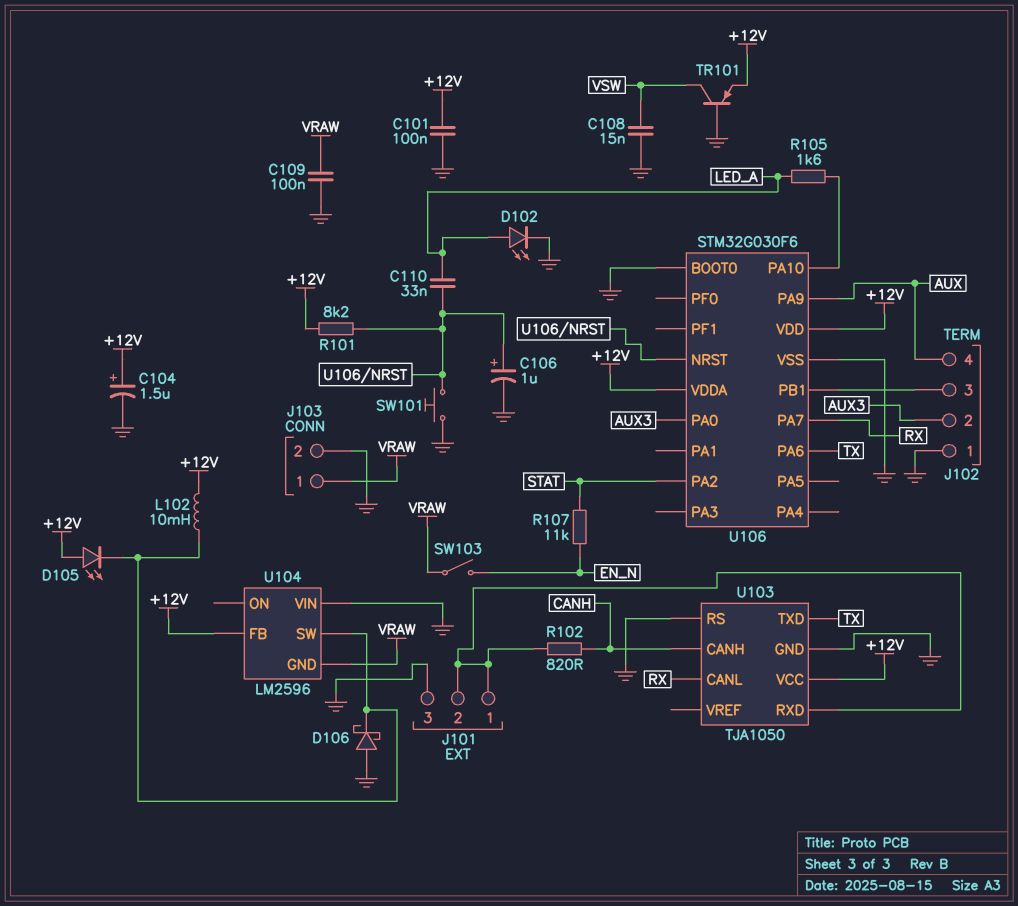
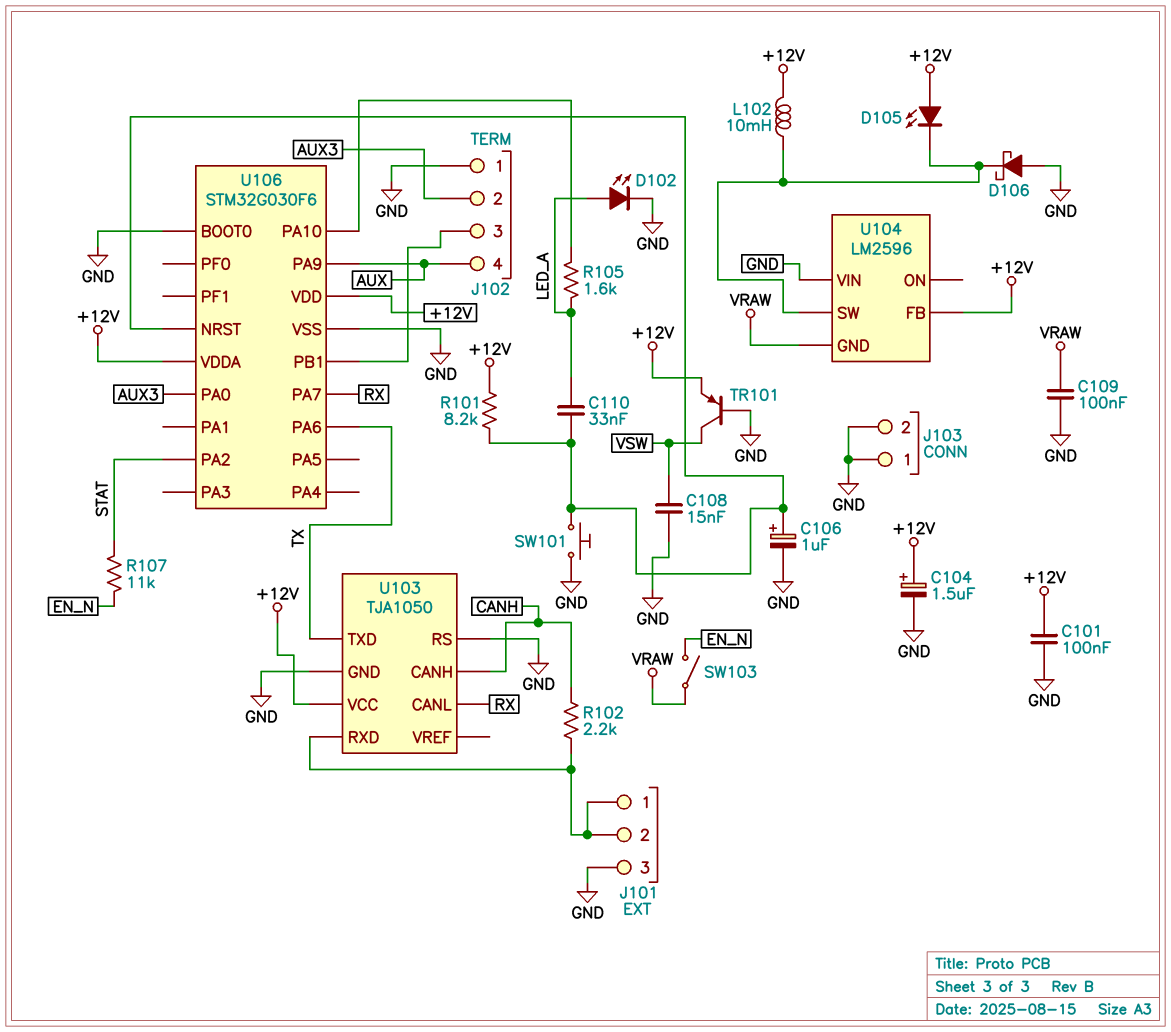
J103 pin 1: VRAW -> GND
R102: 820 (CANH, J101/1) -> 2.2k (CANH, J101/1)

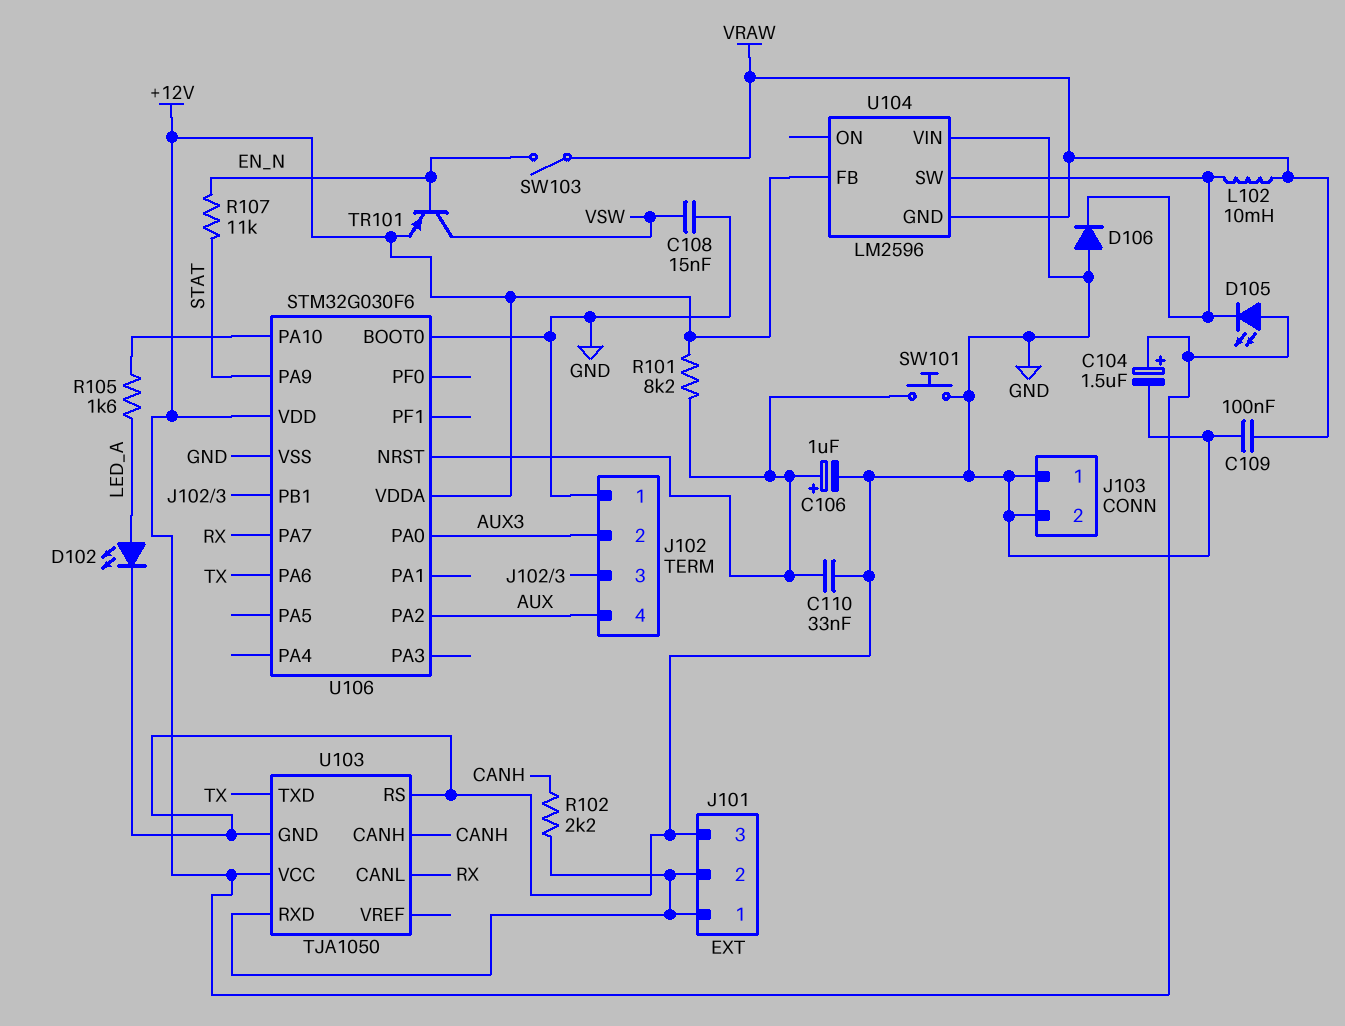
C101: 100nF (+12V, GND) -> none
C110: 33nF (LED_A, U106/NRST) -> 33nF (GND, U106/NRST)
D106: schottky (A GND, K U104/SW) -> diode (A GND, K U104/SW)
L102: 10mH (+12V, U104/SW) -> 10mH (U104/SW, VRAW)
TR101: PNP (B GND, C VSW, E +12V) -> PNP (B EN_N, C VSW, E +12V)
U106 pin PA2: STAT -> AUX
U106 pin PA9: AUX -> STAT

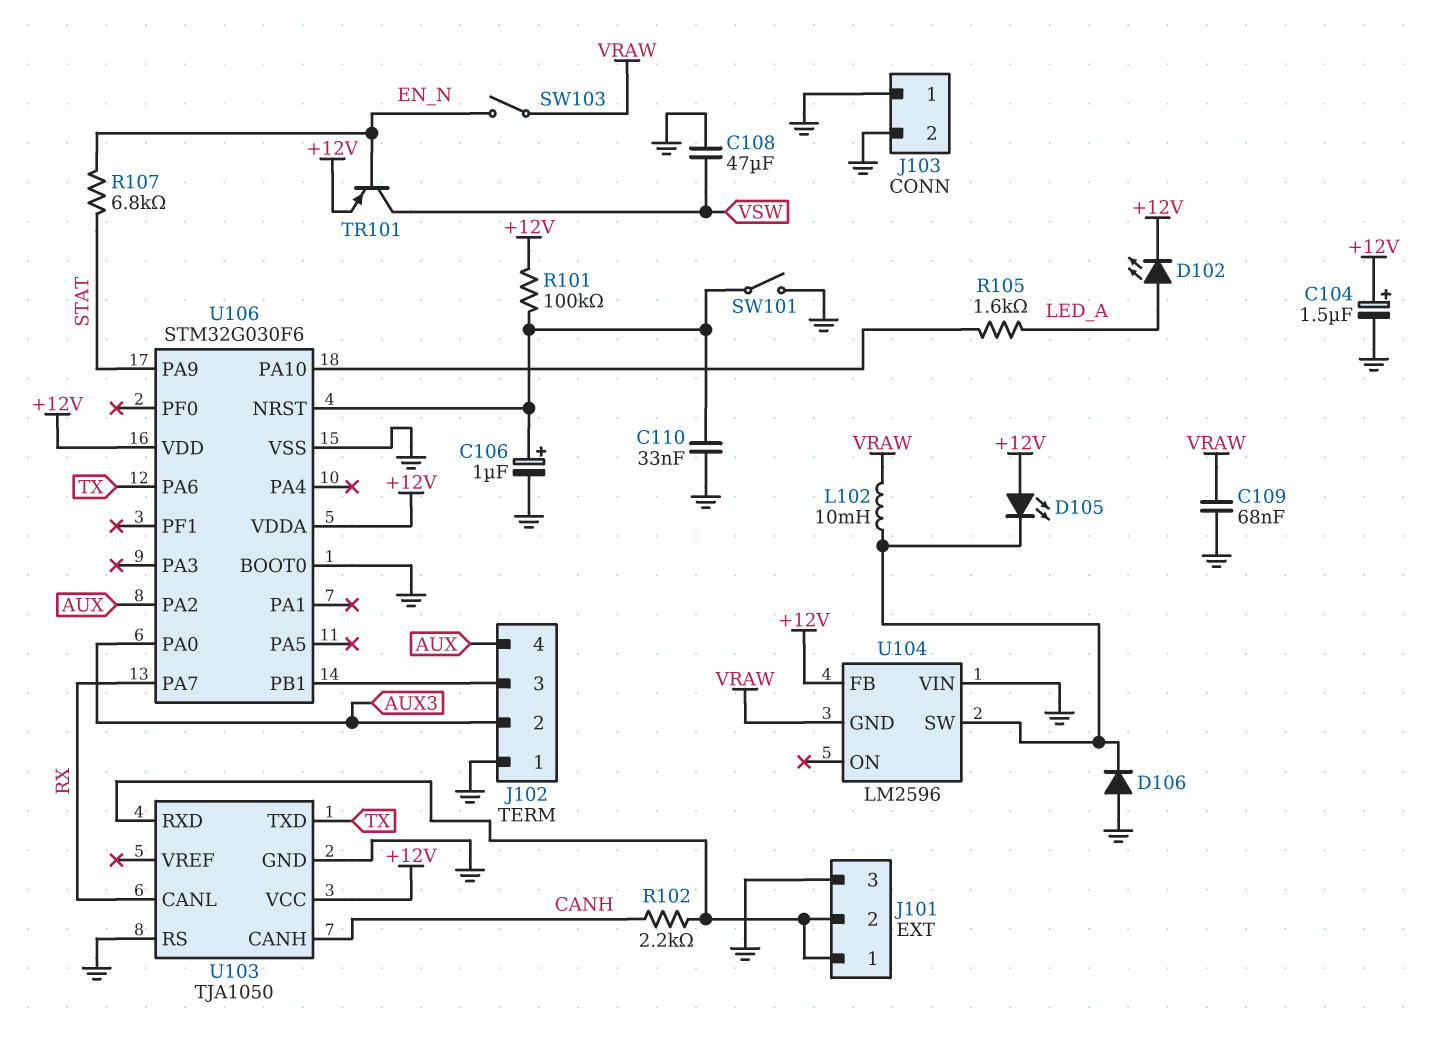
C108: 15nF (GND, VSW) -> 47uF (GND, VSW)
C109: 100nF (GND, VRAW) -> 68nF (GND, VRAW)
D102: LED (A LED_A, K GND) -> LED (A LED_A, K +12V)
R101: 8.2k (+12V, U106/NRST) -> 100k (+12V, U106/NRST)
R107: 11k (EN_N, STAT) -> 6.8k (EN_N, STAT)
SW101: button (GND, U106/NRST) -> switch (GND, U106/NRST)

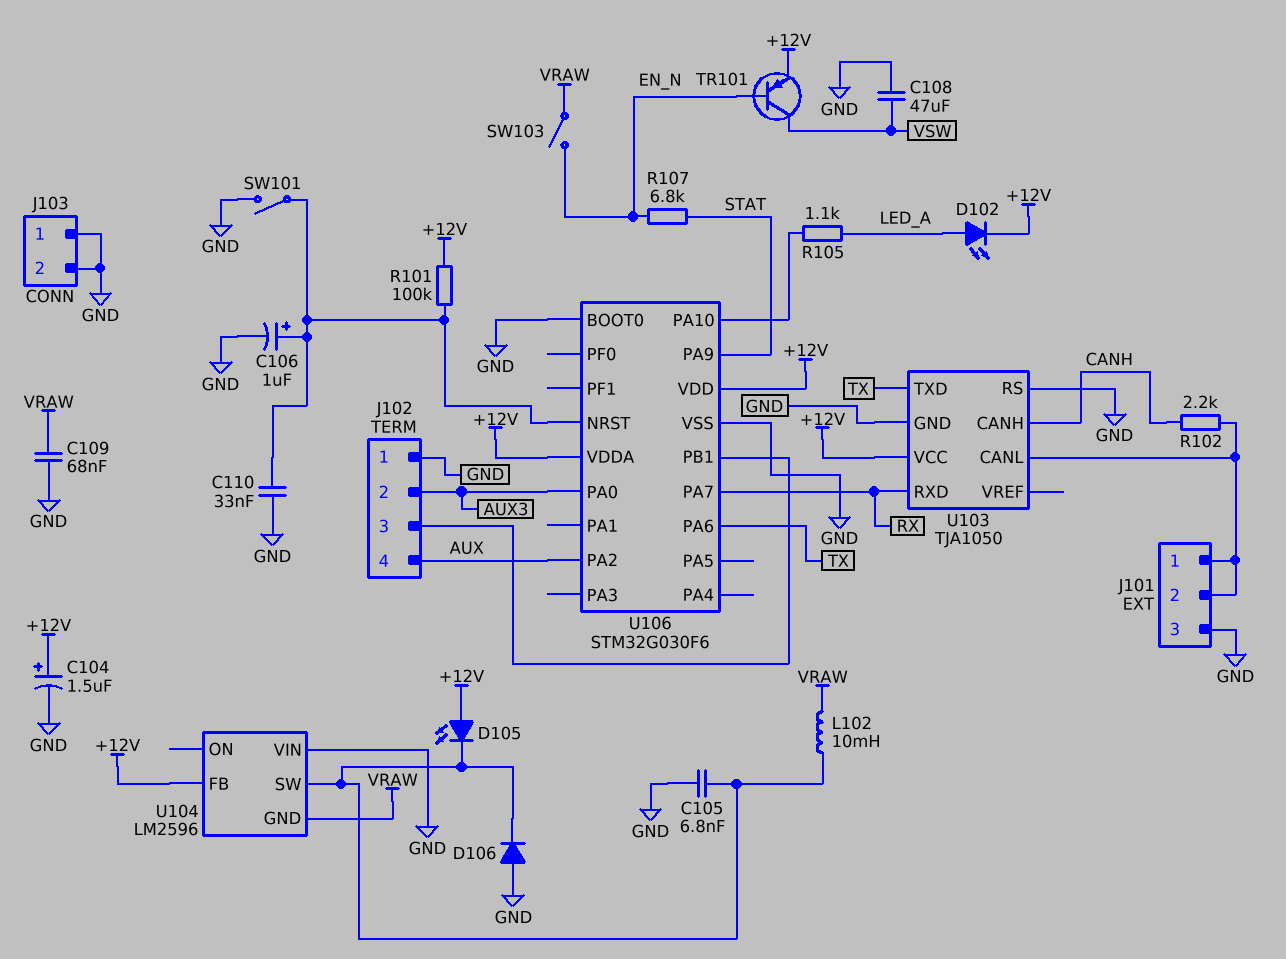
C105: none -> 6.8nF (GND, U104/SW)
R105: 1.6k (LED_A, U106/PA10) -> 1.1k (LED_A, U106/PA10)
U103 pin CANL: RX -> J101/1
U103 pin RXD: J101/1 -> RX

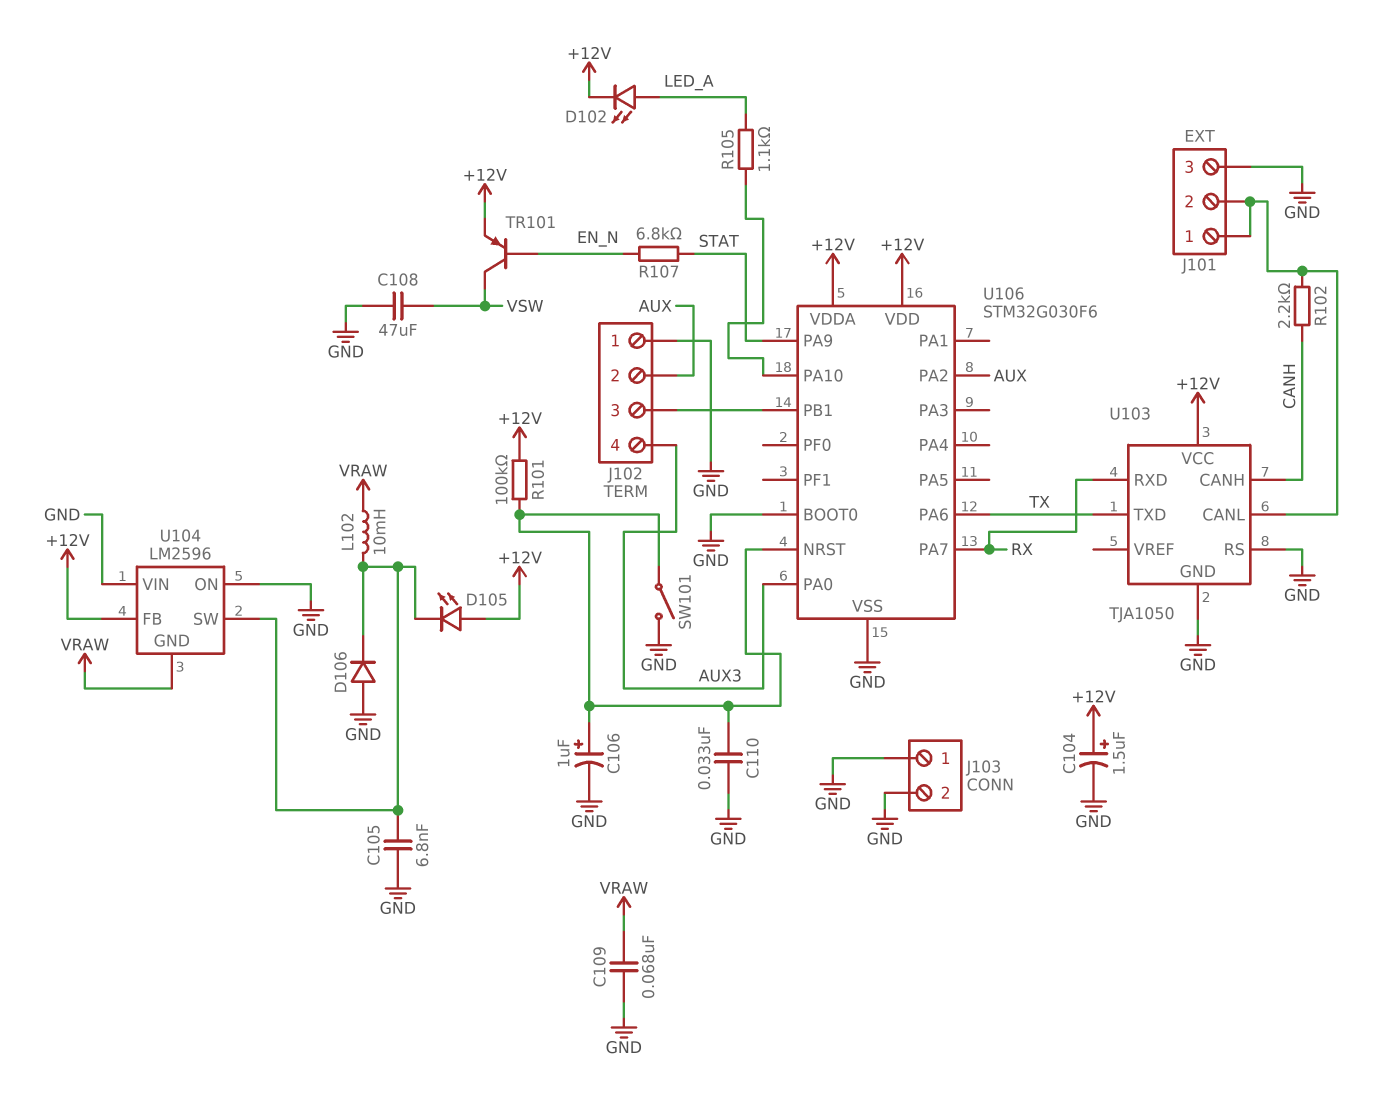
J102 pin 2: AUX3 -> AUX
J102 pin 4: AUX -> AUX3
SW103: switch (EN_N, VRAW) -> none
U104 pin ON: none -> GND

